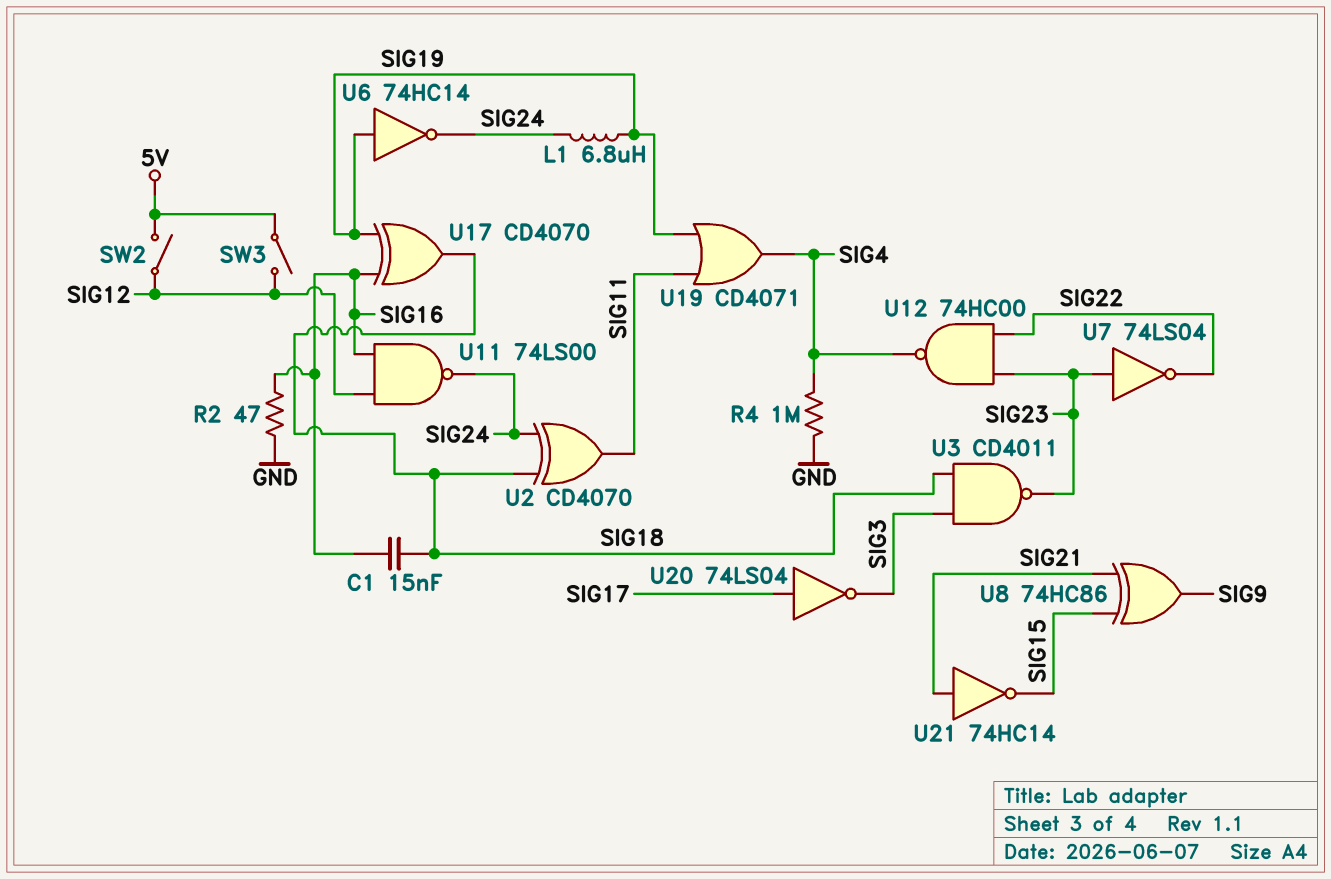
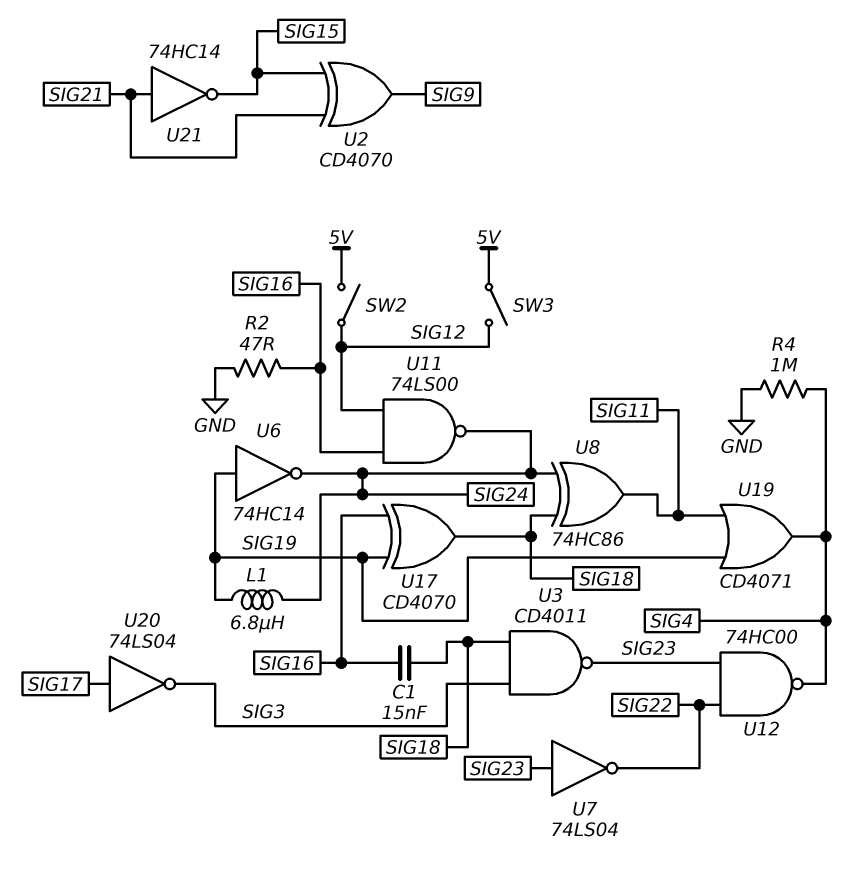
U2: XOR CD4070 (in SIG18, in SIG24, out SIG11) -> XOR CD4070 (in SIG15, in SIG21, out SIG9)
U8: XOR 74HC86 (in SIG15, in SIG21, out SIG9) -> XOR 74HC86 (in SIG18, in SIG24, out SIG11)

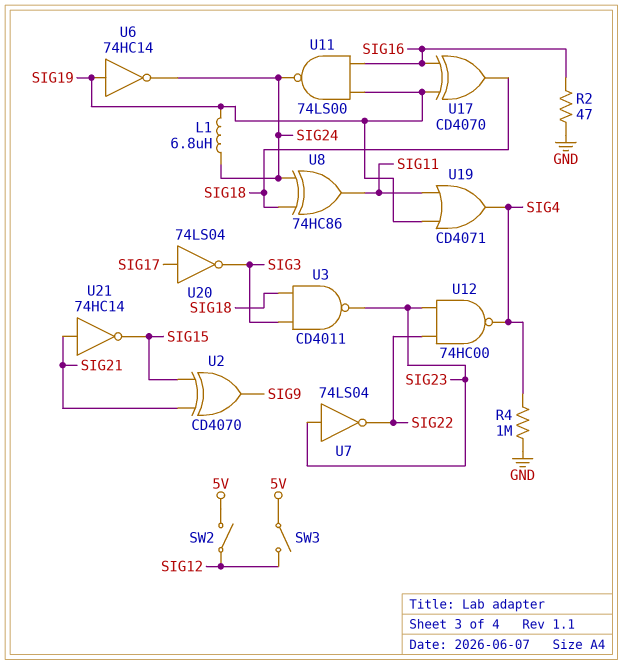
C1: 15nF (SIG16, SIG18) -> none
U11: NAND 74LS00 (in SIG12, in SIG16, out SIG24) -> NAND 74LS00 (in SIG16, in SIG19, out SIG24)

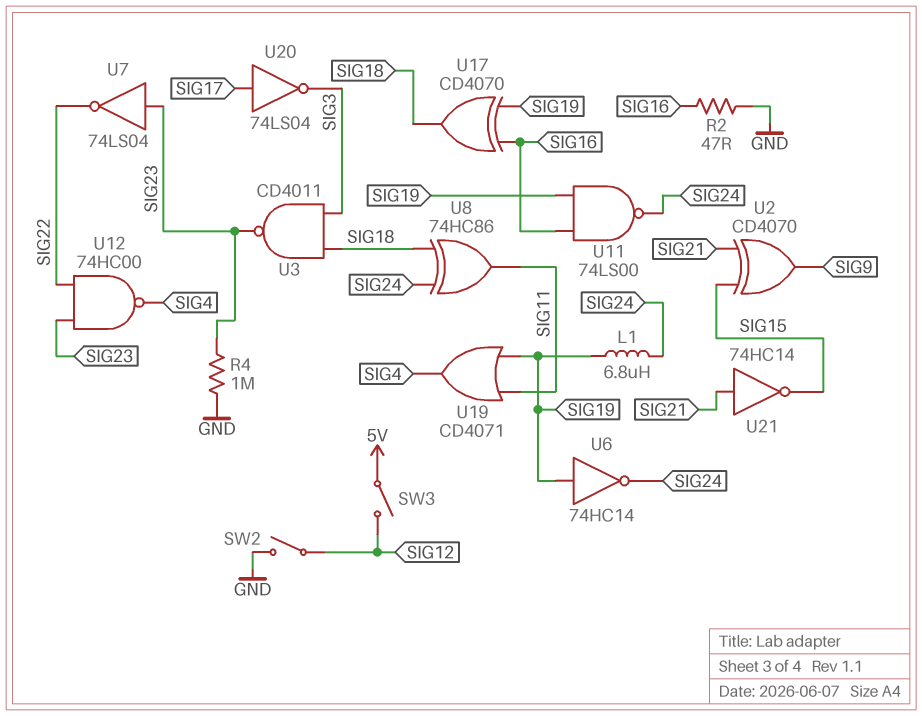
R4: 1M (GND, SIG4) -> 1M (GND, SIG23)
SW2: switch (5V, SIG12) -> switch (GND, SIG12)

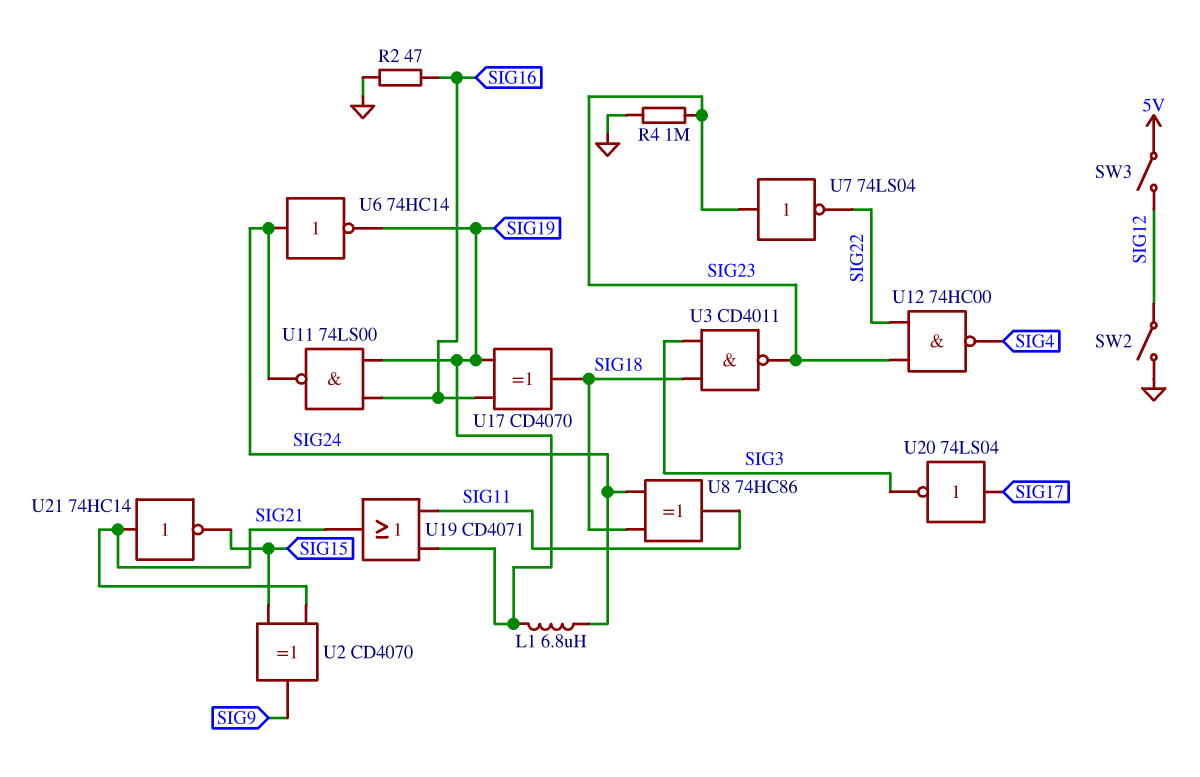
U6: NOT 74HC14 (in SIG19, out SIG24) -> NOT 74HC14 (in SIG24, out SIG19)
U19: OR CD4071 (in SIG11, in SIG19, out SIG4) -> OR CD4071 (in SIG11, in SIG19, out SIG21)

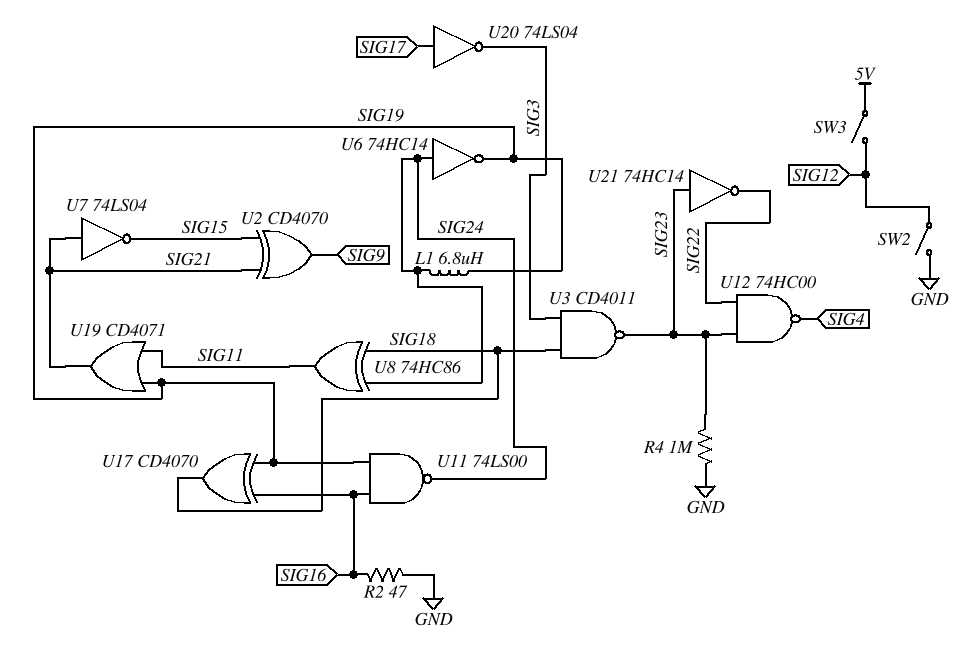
U7: NOT 74LS04 (in SIG23, out SIG22) -> NOT 74LS04 (in SIG21, out SIG15)
U21: NOT 74HC14 (in SIG21, out SIG15) -> NOT 74HC14 (in SIG23, out SIG22)

